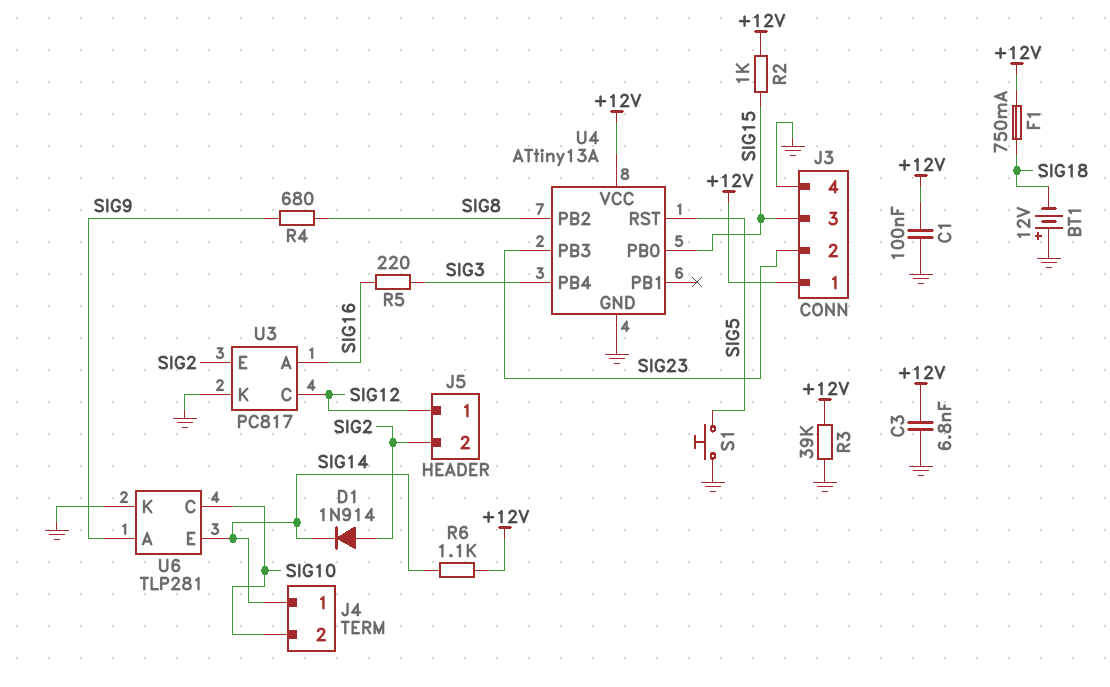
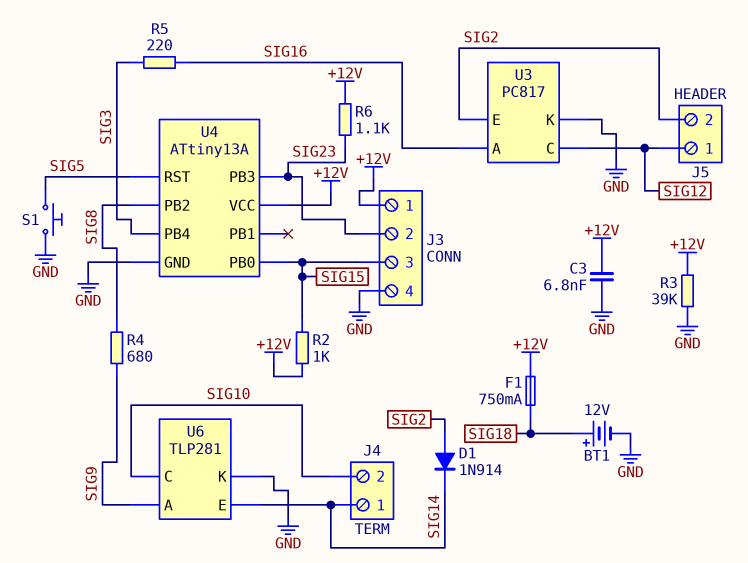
BT1: 12V (plus GND, minus SIG18) -> 12V (plus SIG18, minus GND)
C1: 100nF (+12V, GND) -> none
R6: 1.1k (+12V, SIG14) -> 1.1k (+12V, SIG23)

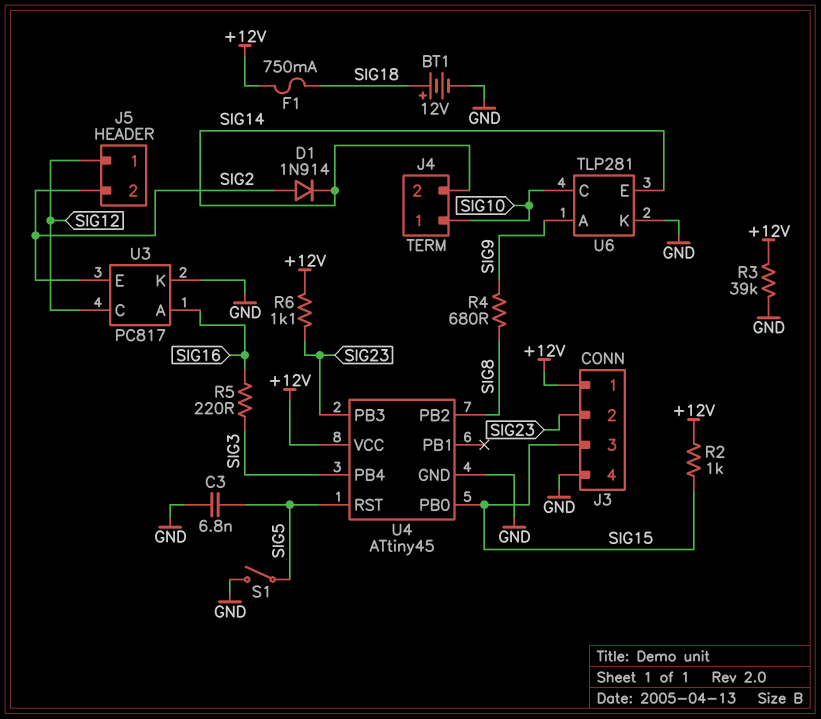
C3: 6.8nF (+12V, GND) -> 6.8nF (GND, SIG5)
J4 pin 1: SIG14 -> SIG10
J4 pin 2: SIG10 -> SIG14
S1: button (GND, SIG5) -> switch (GND, SIG5)
U4: ATtiny13A -> ATtiny45

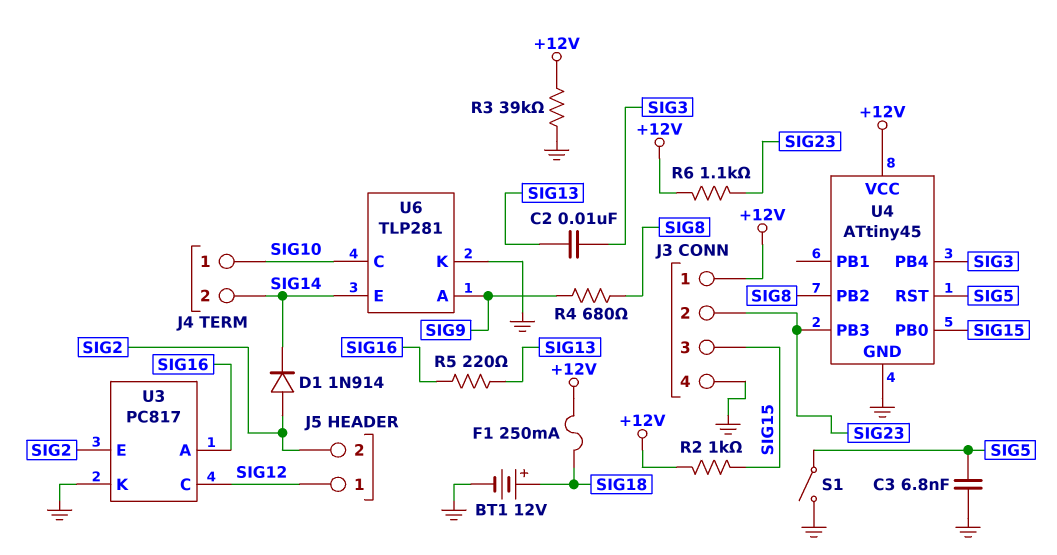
C2: none -> 10nF (SIG3, SIG13)
F1: 750mA (+12V, SIG18) -> 250mA (+12V, SIG18)
R5: 220 (SIG3, SIG16) -> 220 (SIG13, SIG16)

